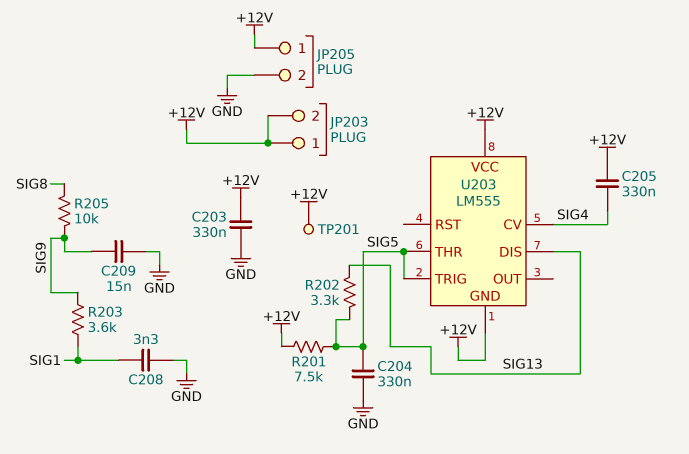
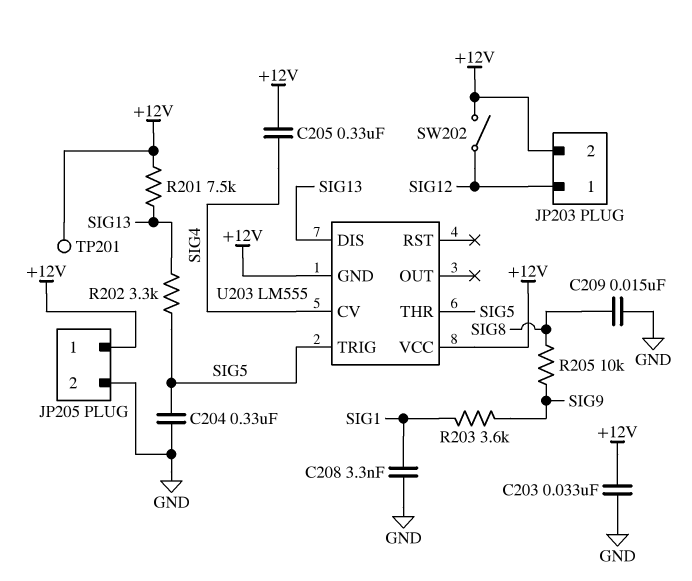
C203: 330nF (+12V, GND) -> 33nF (+12V, GND)
C209: 15nF (GND, SIG9) -> 15nF (GND, SIG8)
JP203 pin 1: +12V -> SIG12
R201: 7.5k (+12V, SIG5) -> 7.5k (+12V, SIG13)
SW202: none -> switch (+12V, SIG12)

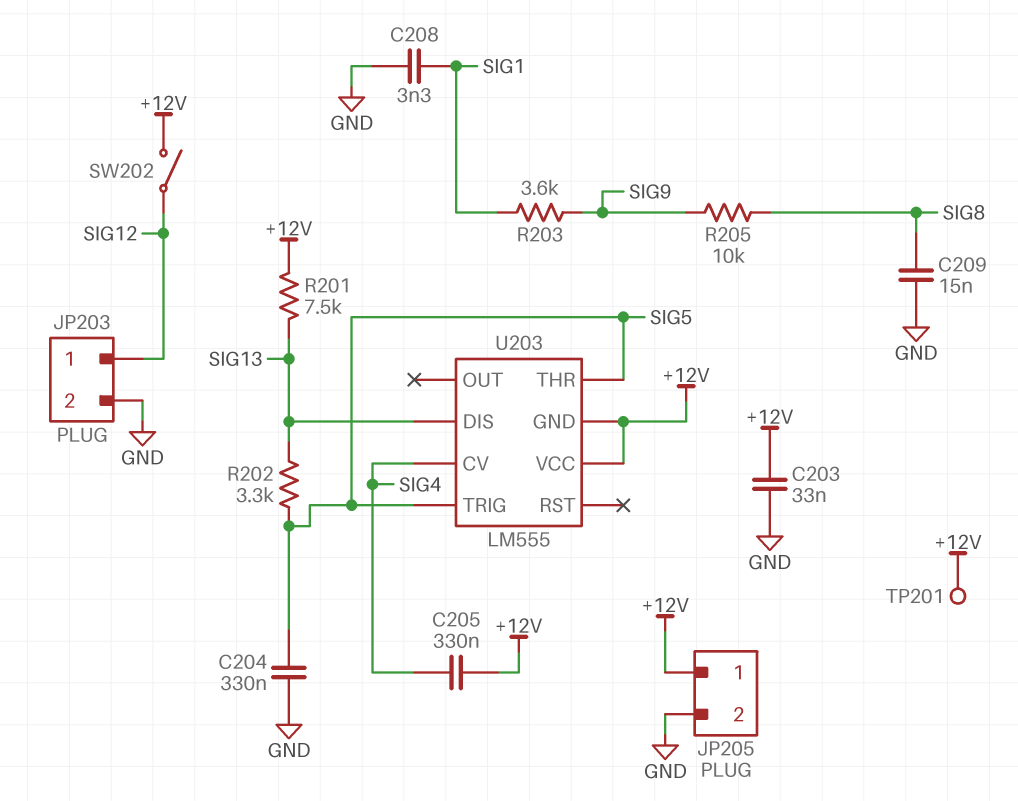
JP203 pin 2: +12V -> GND

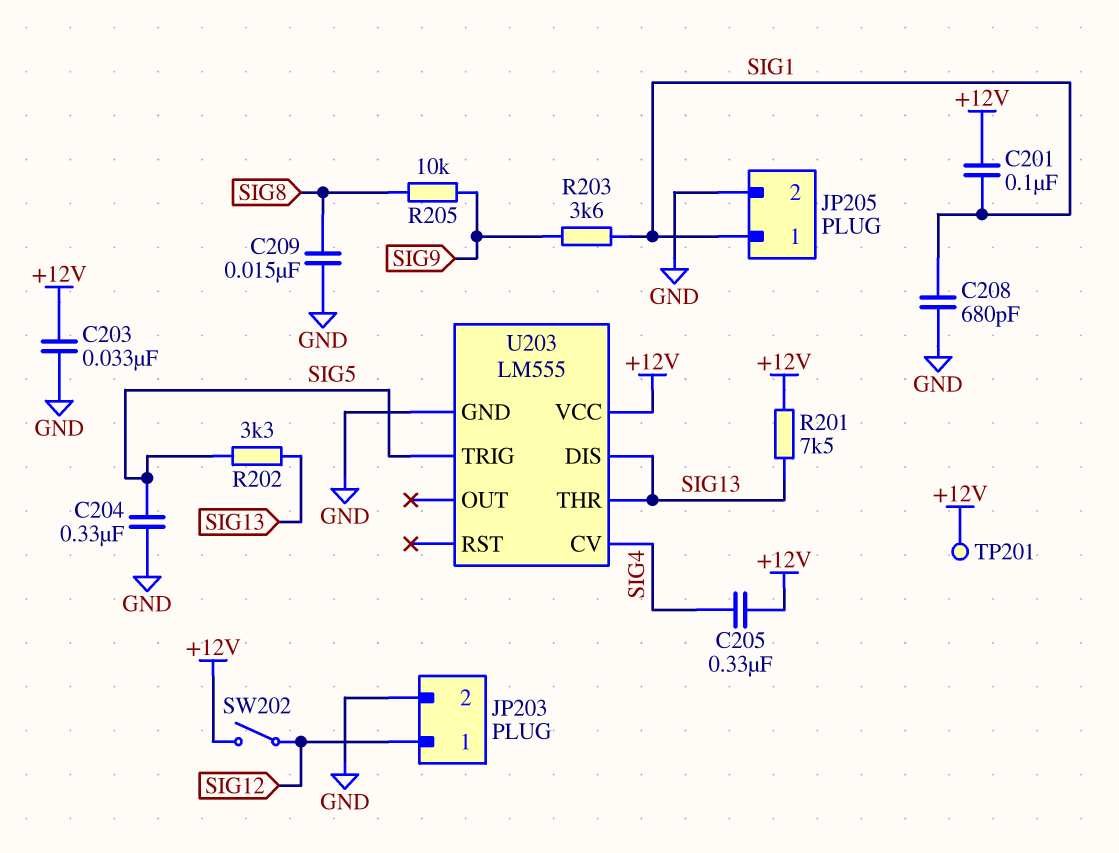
C201: none -> 100nF (+12V, SIG1)
C208: 3.3nF (GND, SIG1) -> 680pF (GND, SIG1)
JP205 pin 1: +12V -> SIG1
U203 pin GND: +12V -> GND
U203 pin THR: SIG5 -> SIG13

